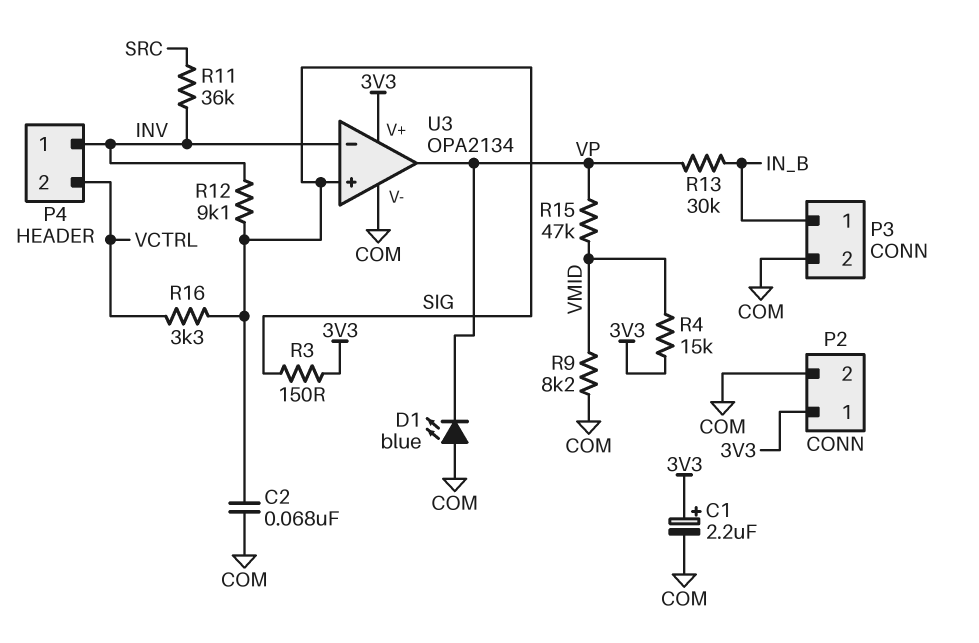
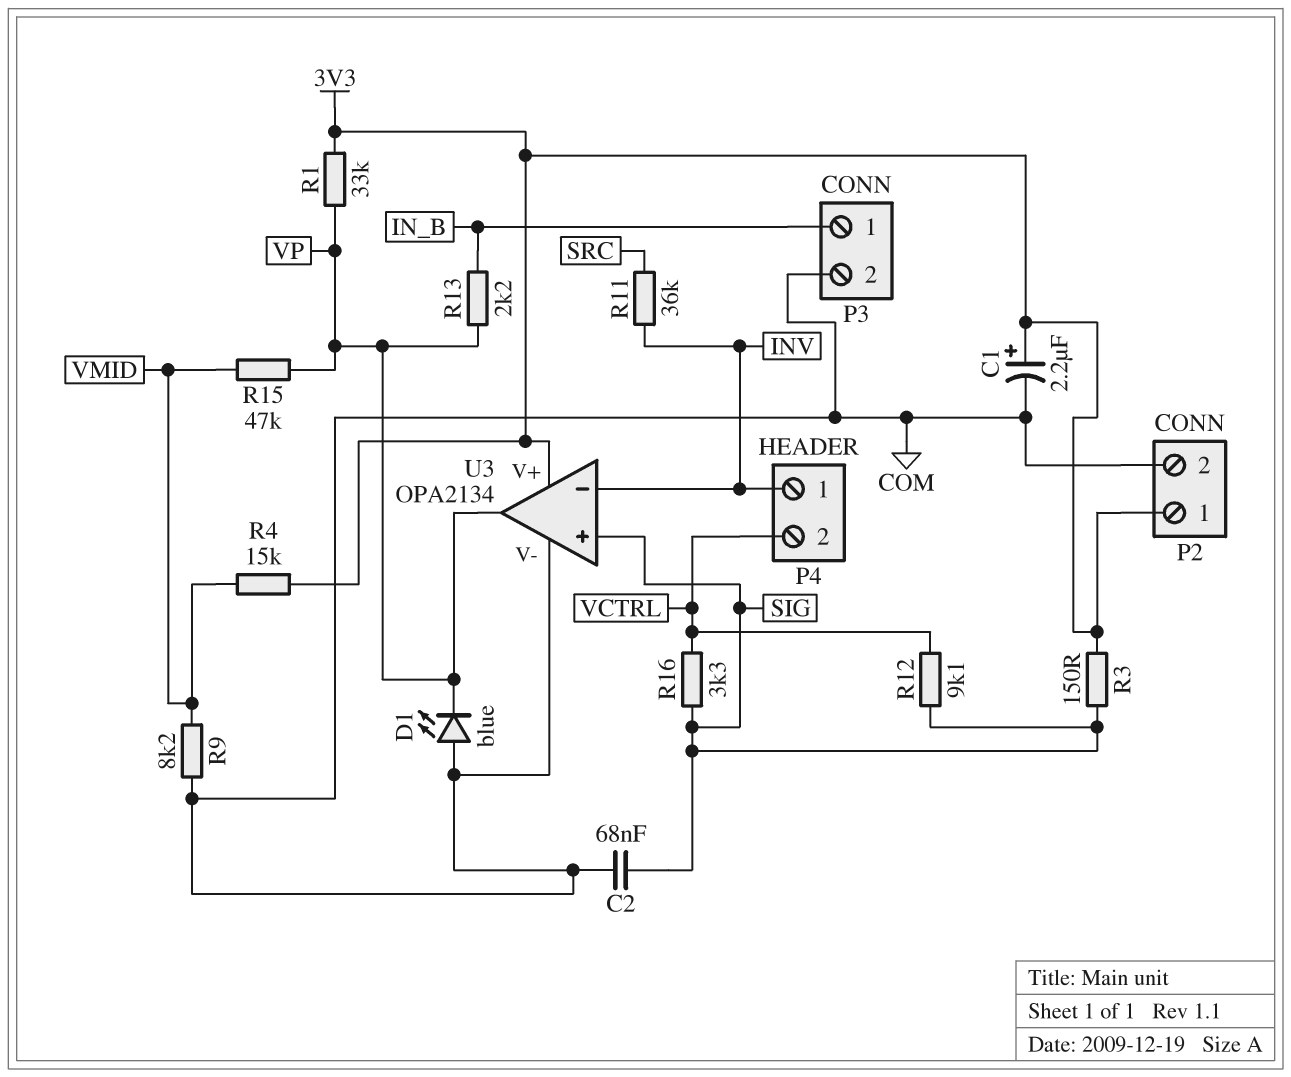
R1: none -> 33k (3V3, VP)
R12: 9.1k (INV, SIG) -> 9.1k (SIG, VCTRL)
R13: 30k (IN_B, VP) -> 2.2k (IN_B, VP)

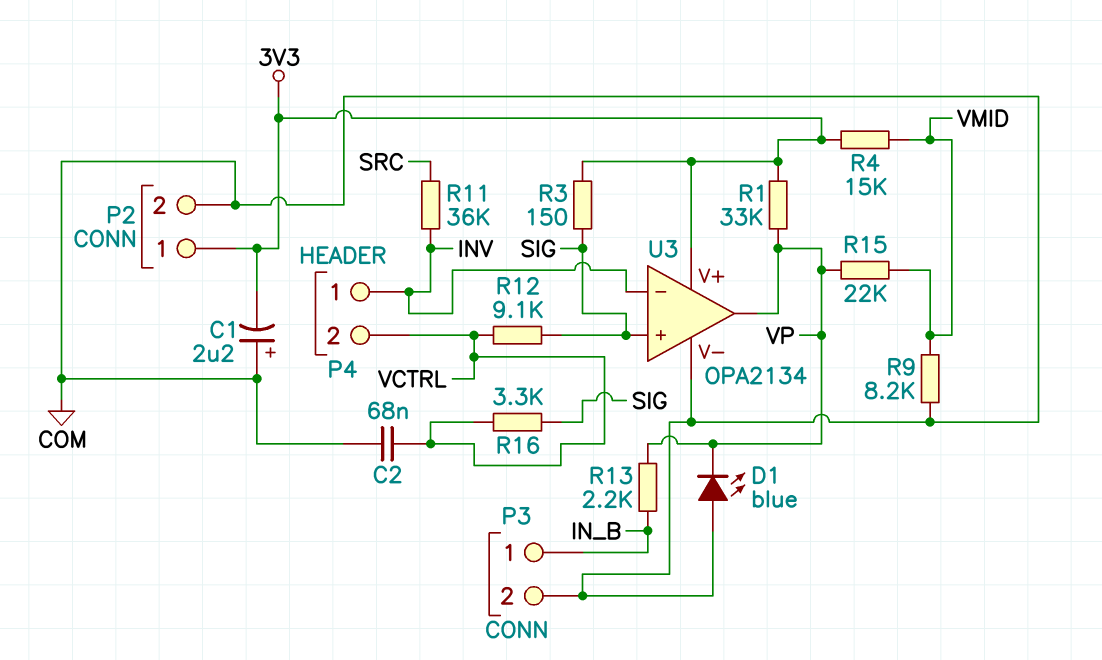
C1: 2.2uF (plus 3V3, minus COM) -> 2.2uF (plus COM, minus 3V3)
C2: 68nF (COM, SIG) -> 68nF (COM, VCTRL)
R15: 47k (VMID, VP) -> 22k (VMID, VP)

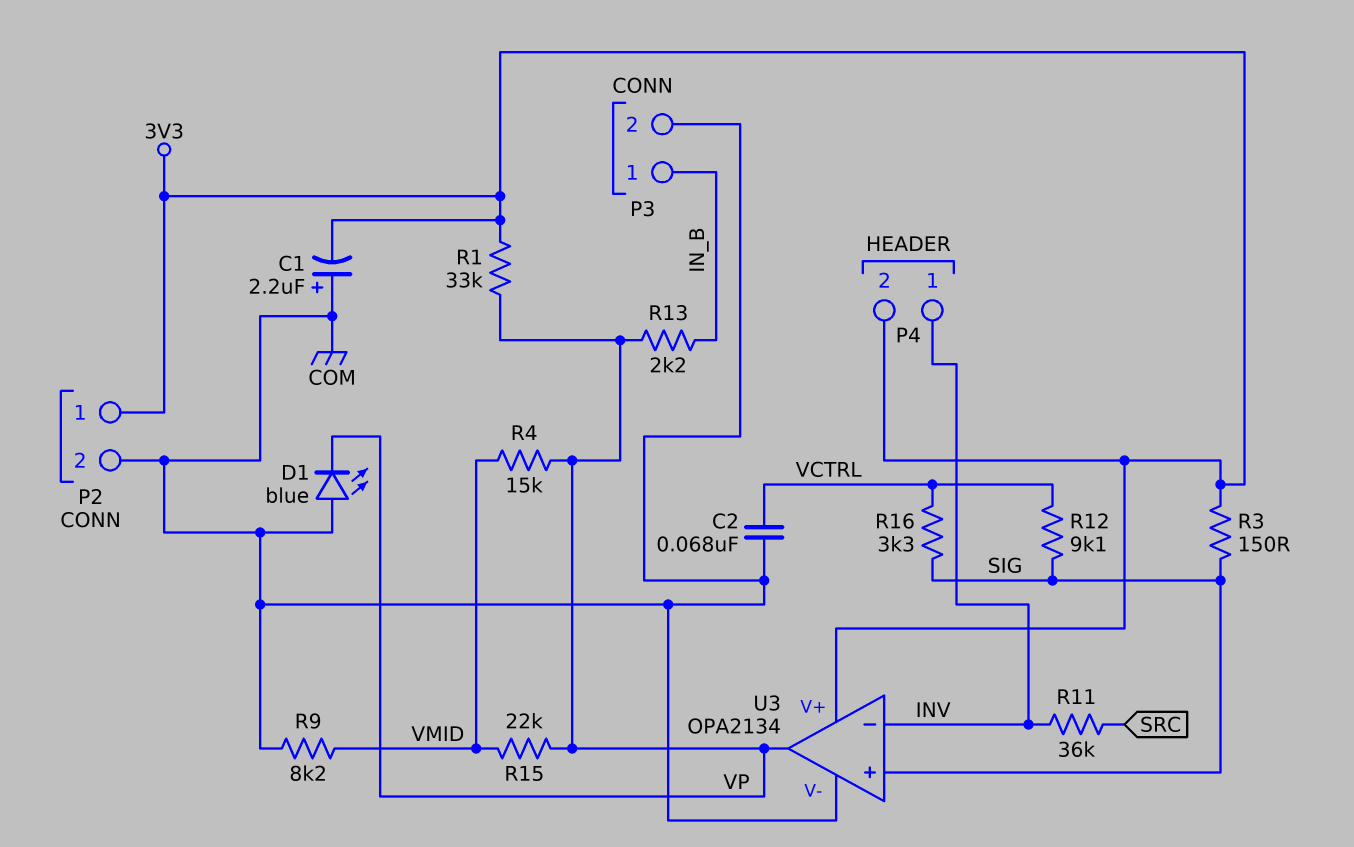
P4 pin 2: VCTRL -> 3V3
R4: 15k (3V3, VMID) -> 15k (VMID, VP)

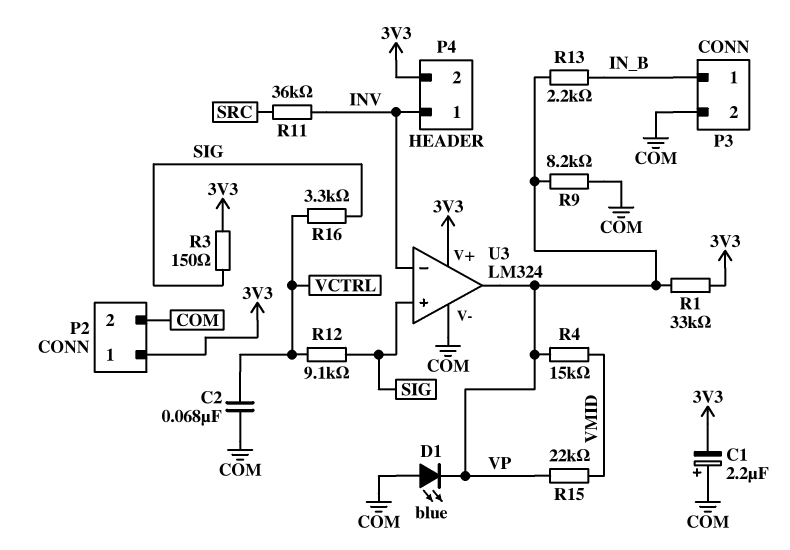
R9: 8.2k (COM, VMID) -> 8.2k (COM, VP)
U3: OPA2134 -> LM324

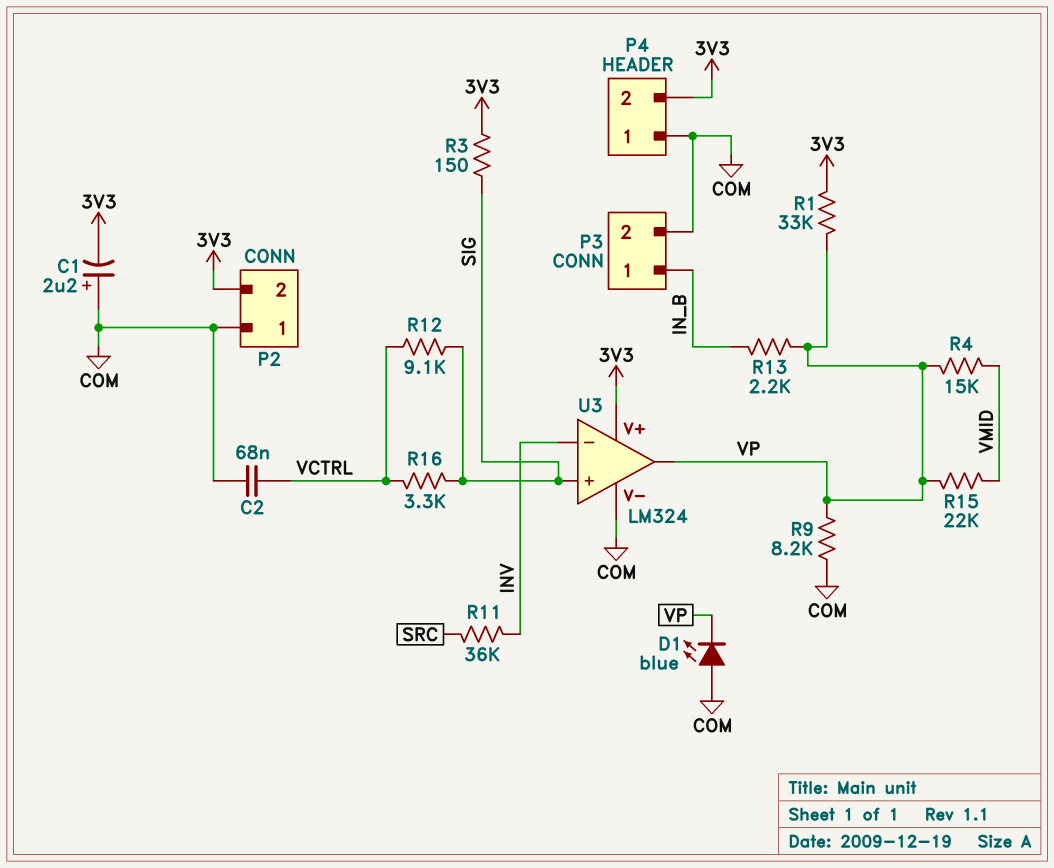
P2 pin 1: 3V3 -> COM
P2 pin 2: COM -> 3V3
P4 pin 1: INV -> COM

